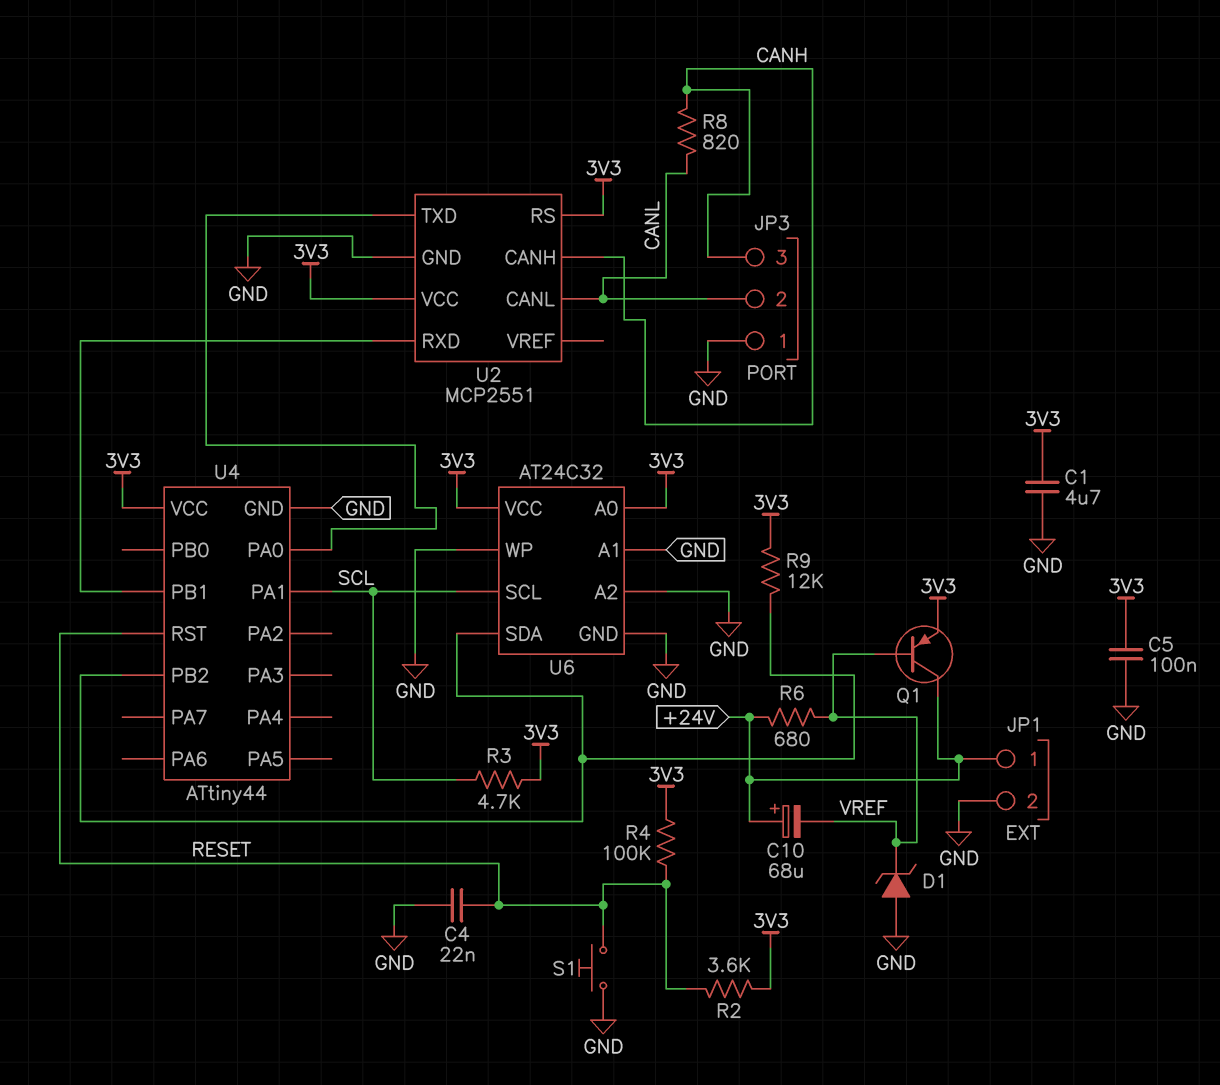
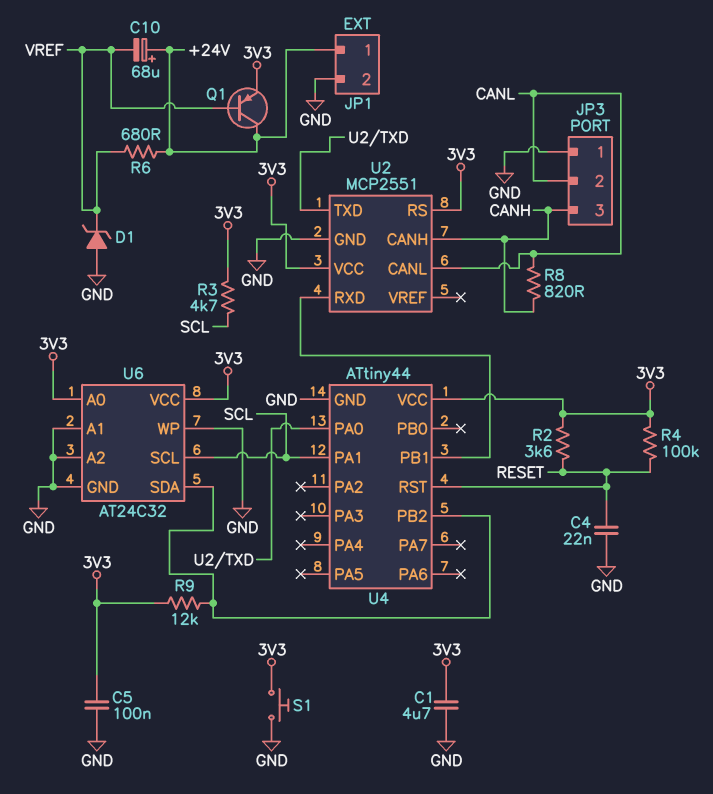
S1: button (GND, RESET) -> button (3V3, GND)

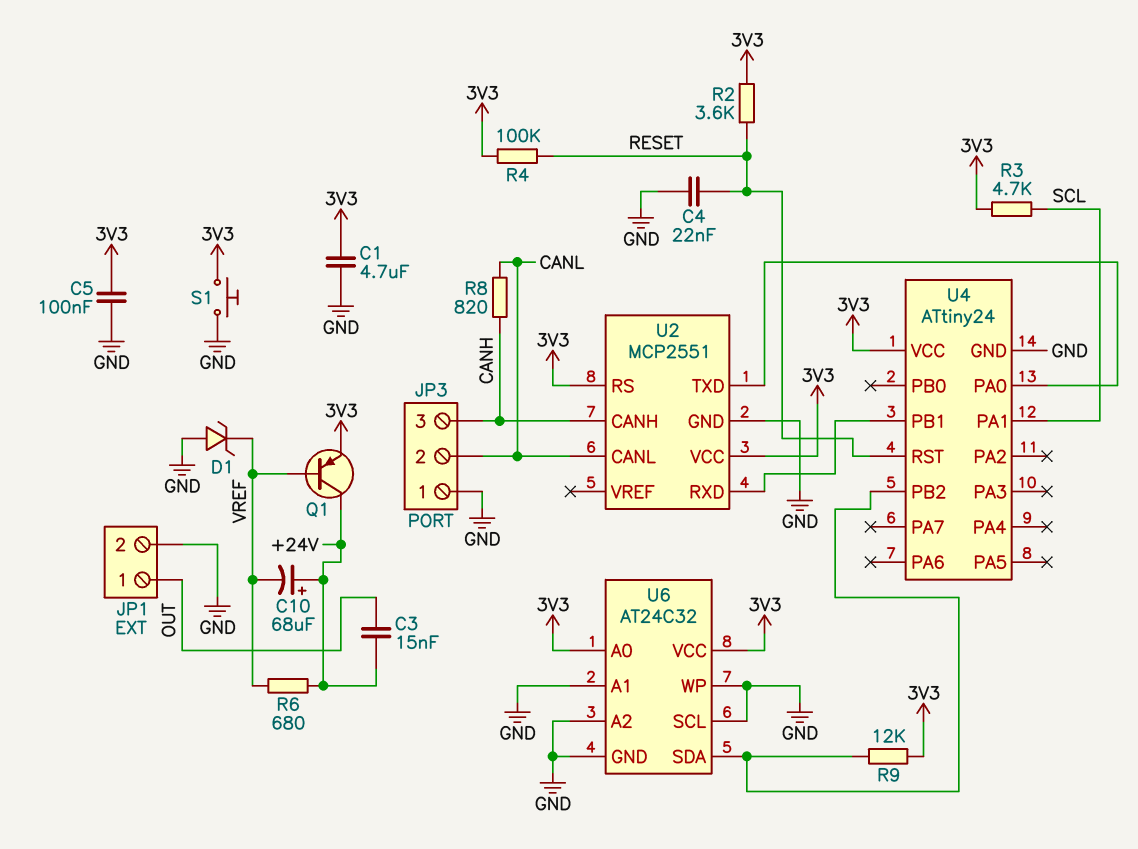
C3: none -> 15nF (+24V, OUT)
JP1 pin 1: +24V -> OUT
U4: ATtiny44 -> ATtiny24
U6 pin SCL: SCL -> GND

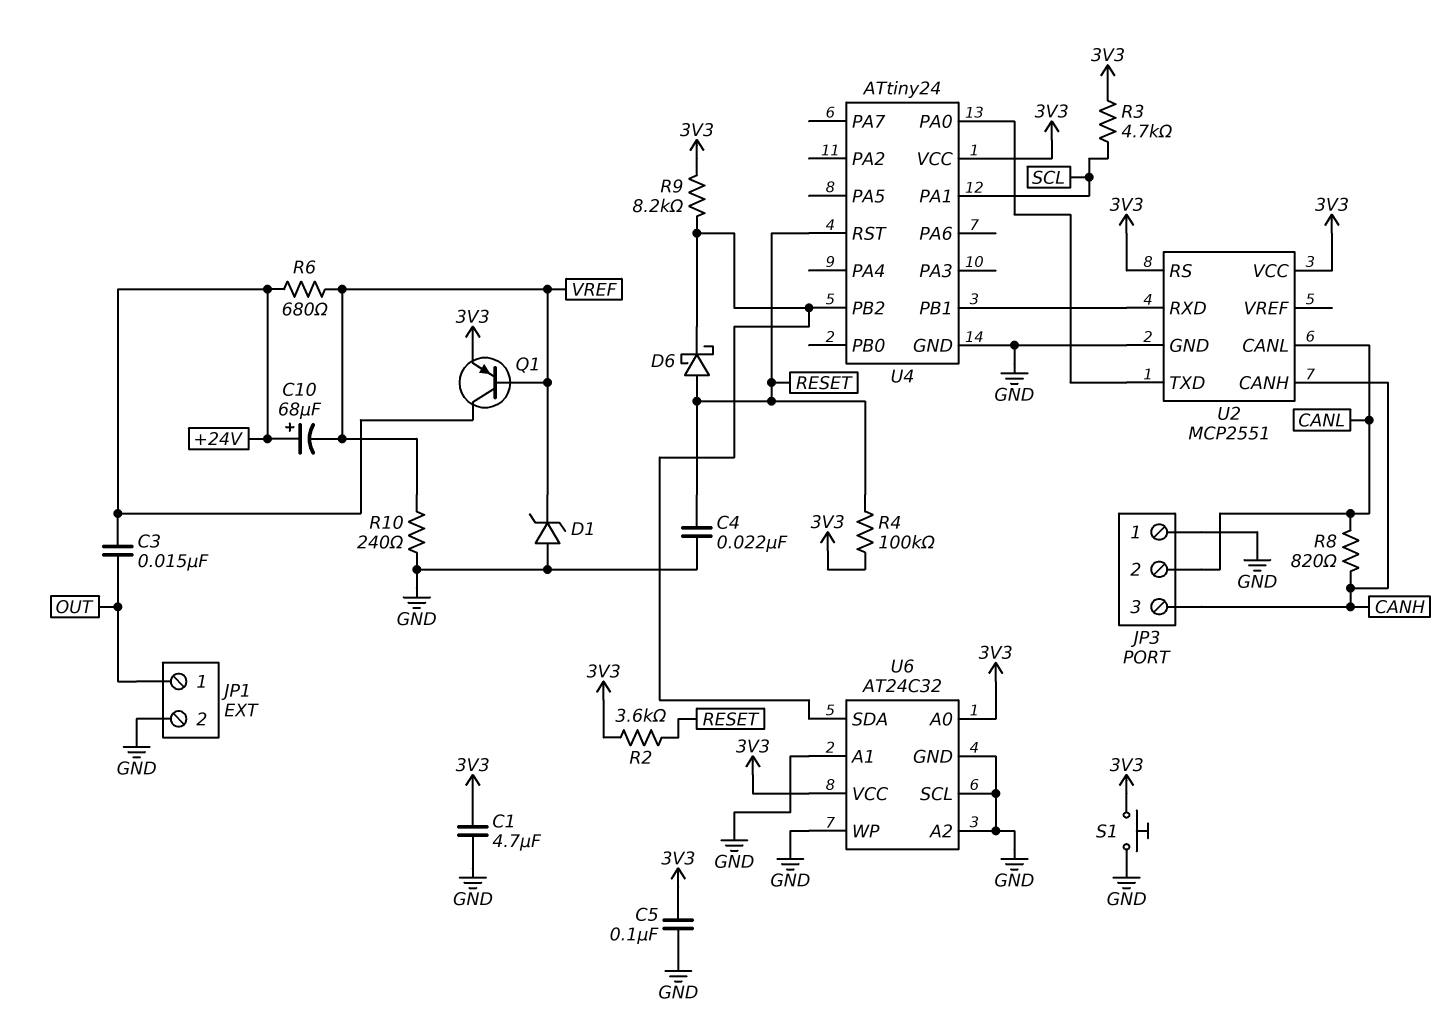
D6: none -> schottky (A RESET, K U4/PB2)
R9: 12k (3V3, U4/PB2) -> 8.2k (3V3, U4/PB2)
R10: none -> 240 (GND, VREF)

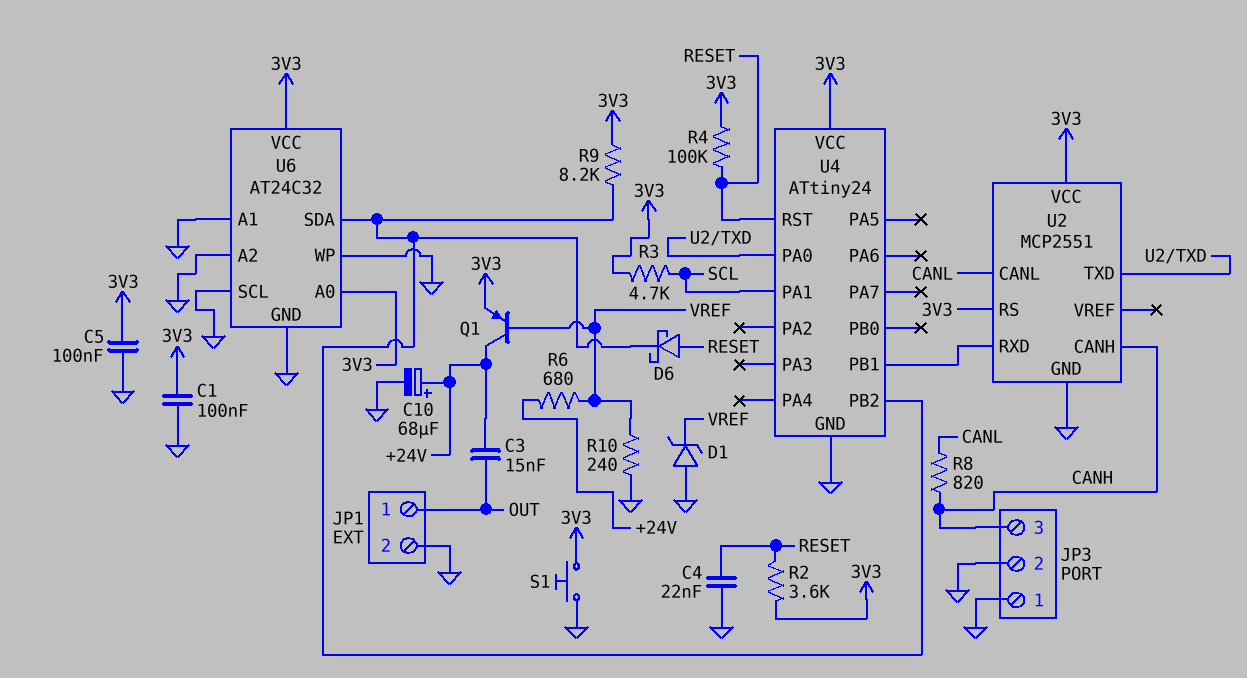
C1: 4.7uF (3V3, GND) -> 100nF (3V3, GND)
C10: 68uF (plus +24V, minus VREF) -> 68uF (plus +24V, minus GND)
JP3 pin 2: CANL -> GND

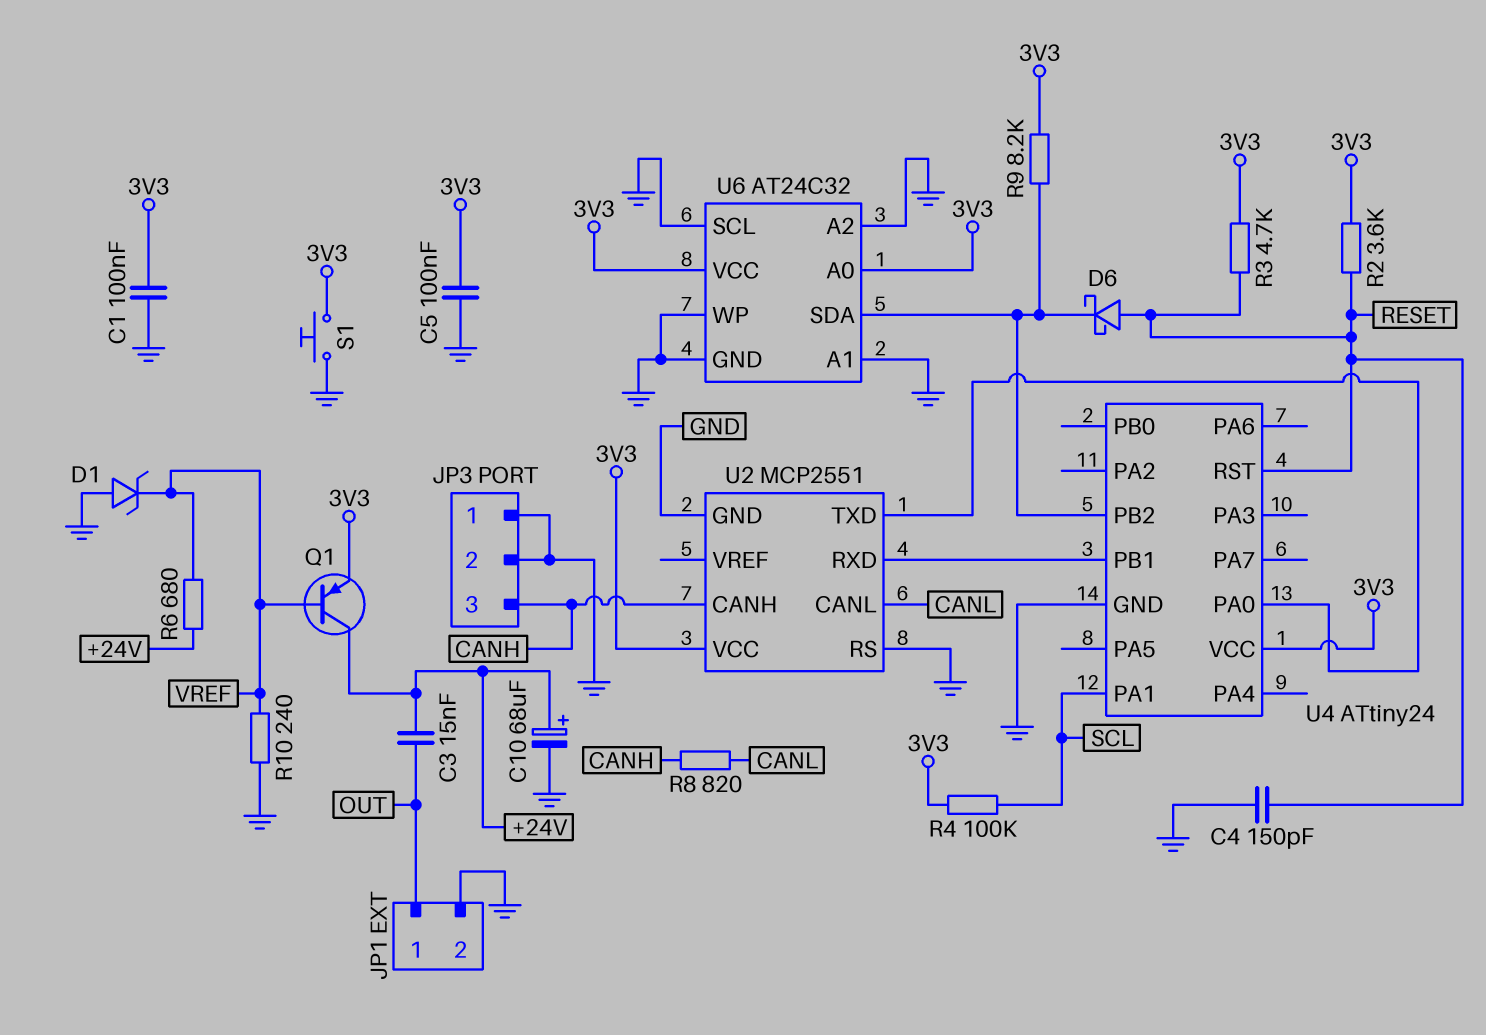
C4: 22nF (GND, RESET) -> 150pF (GND, RESET)
R3: 4.7k (3V3, SCL) -> 4.7k (3V3, RESET)
R4: 100k (3V3, RESET) -> 100k (3V3, SCL)
U2 pin RS: 3V3 -> GND

